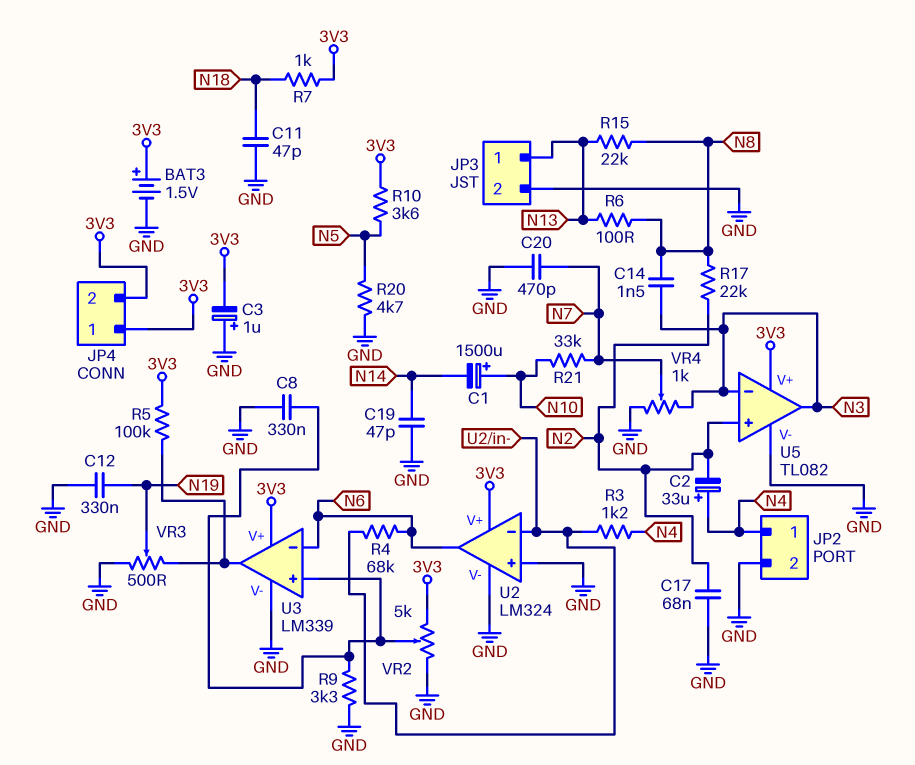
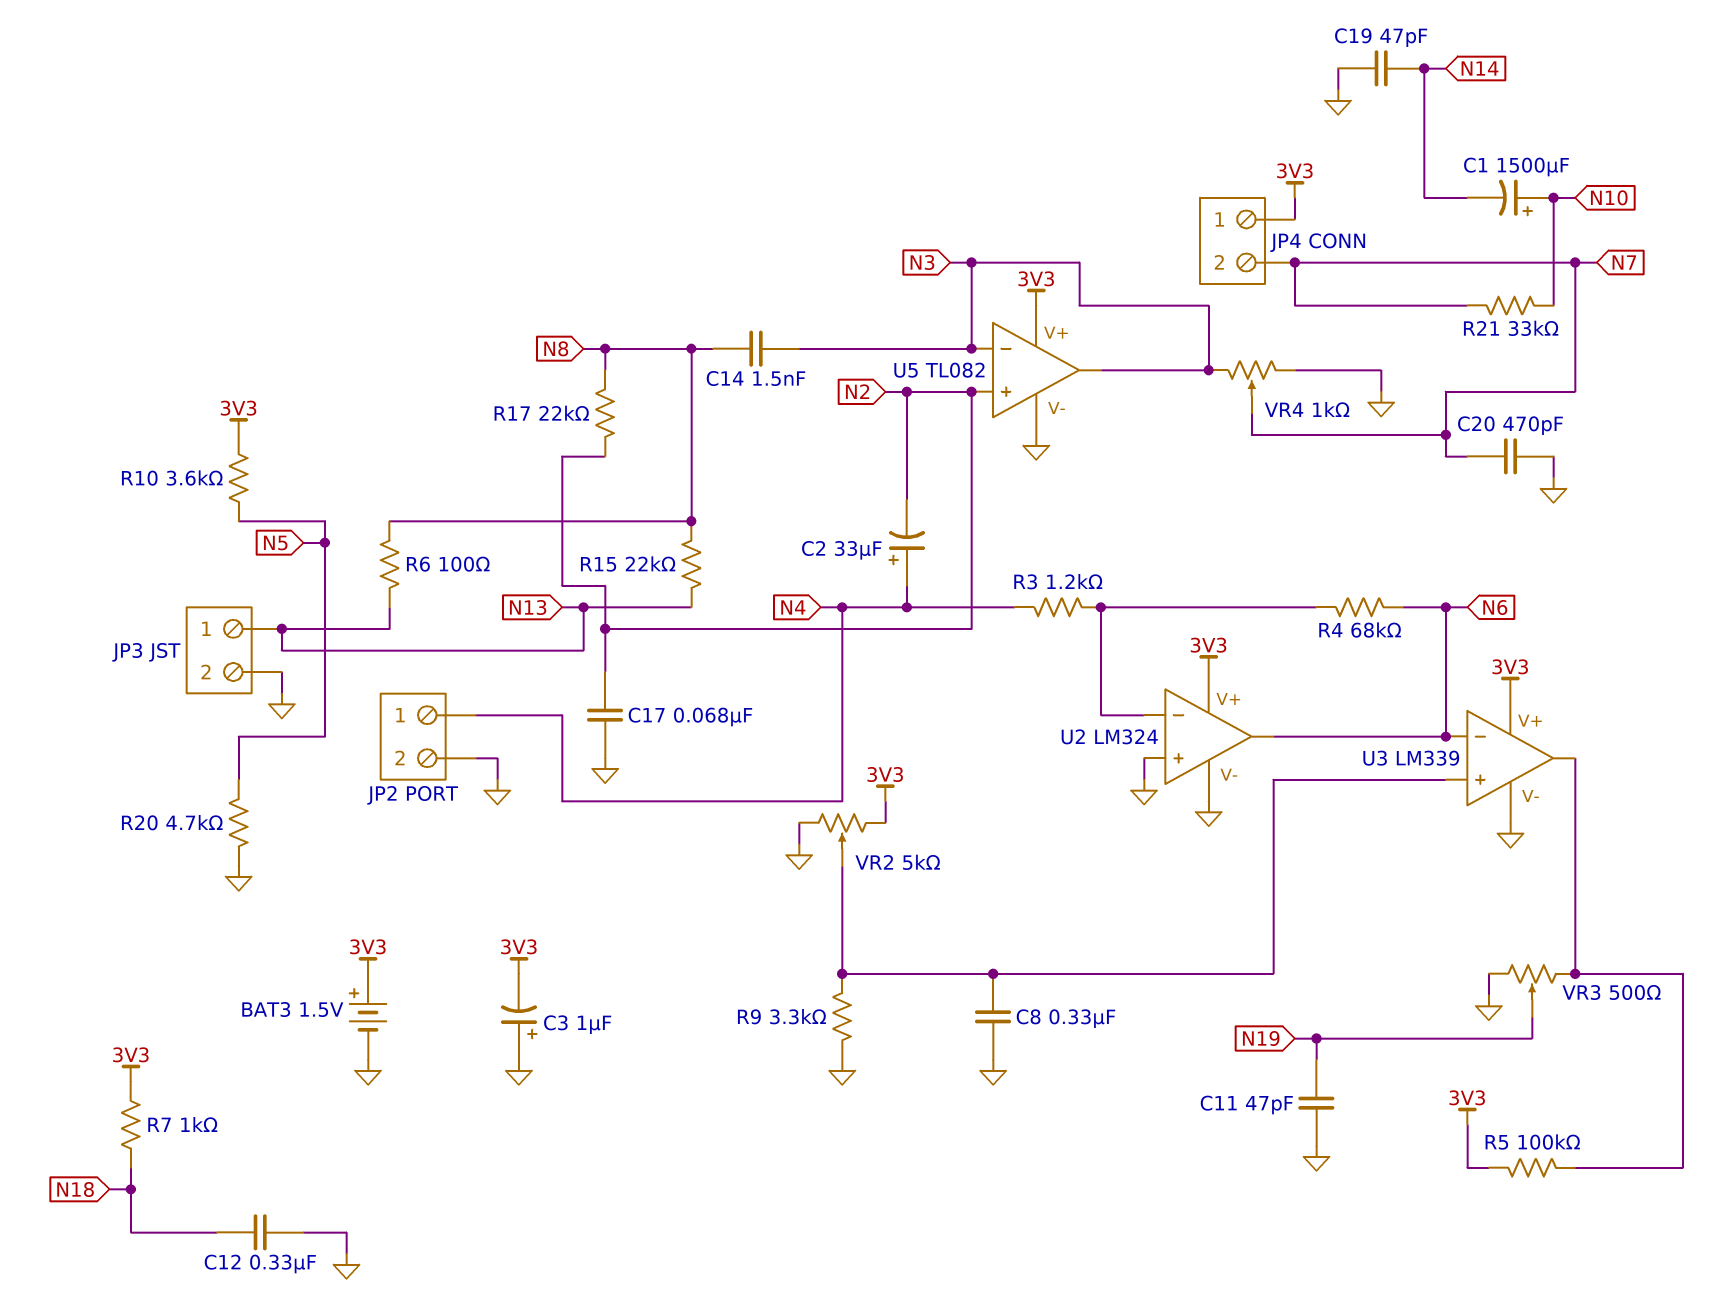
C11: 47pF (GND, N18) -> 47pF (GND, N19)
C12: 330nF (GND, N19) -> 330nF (GND, N18)
JP4 pin 2: 3V3 -> N7

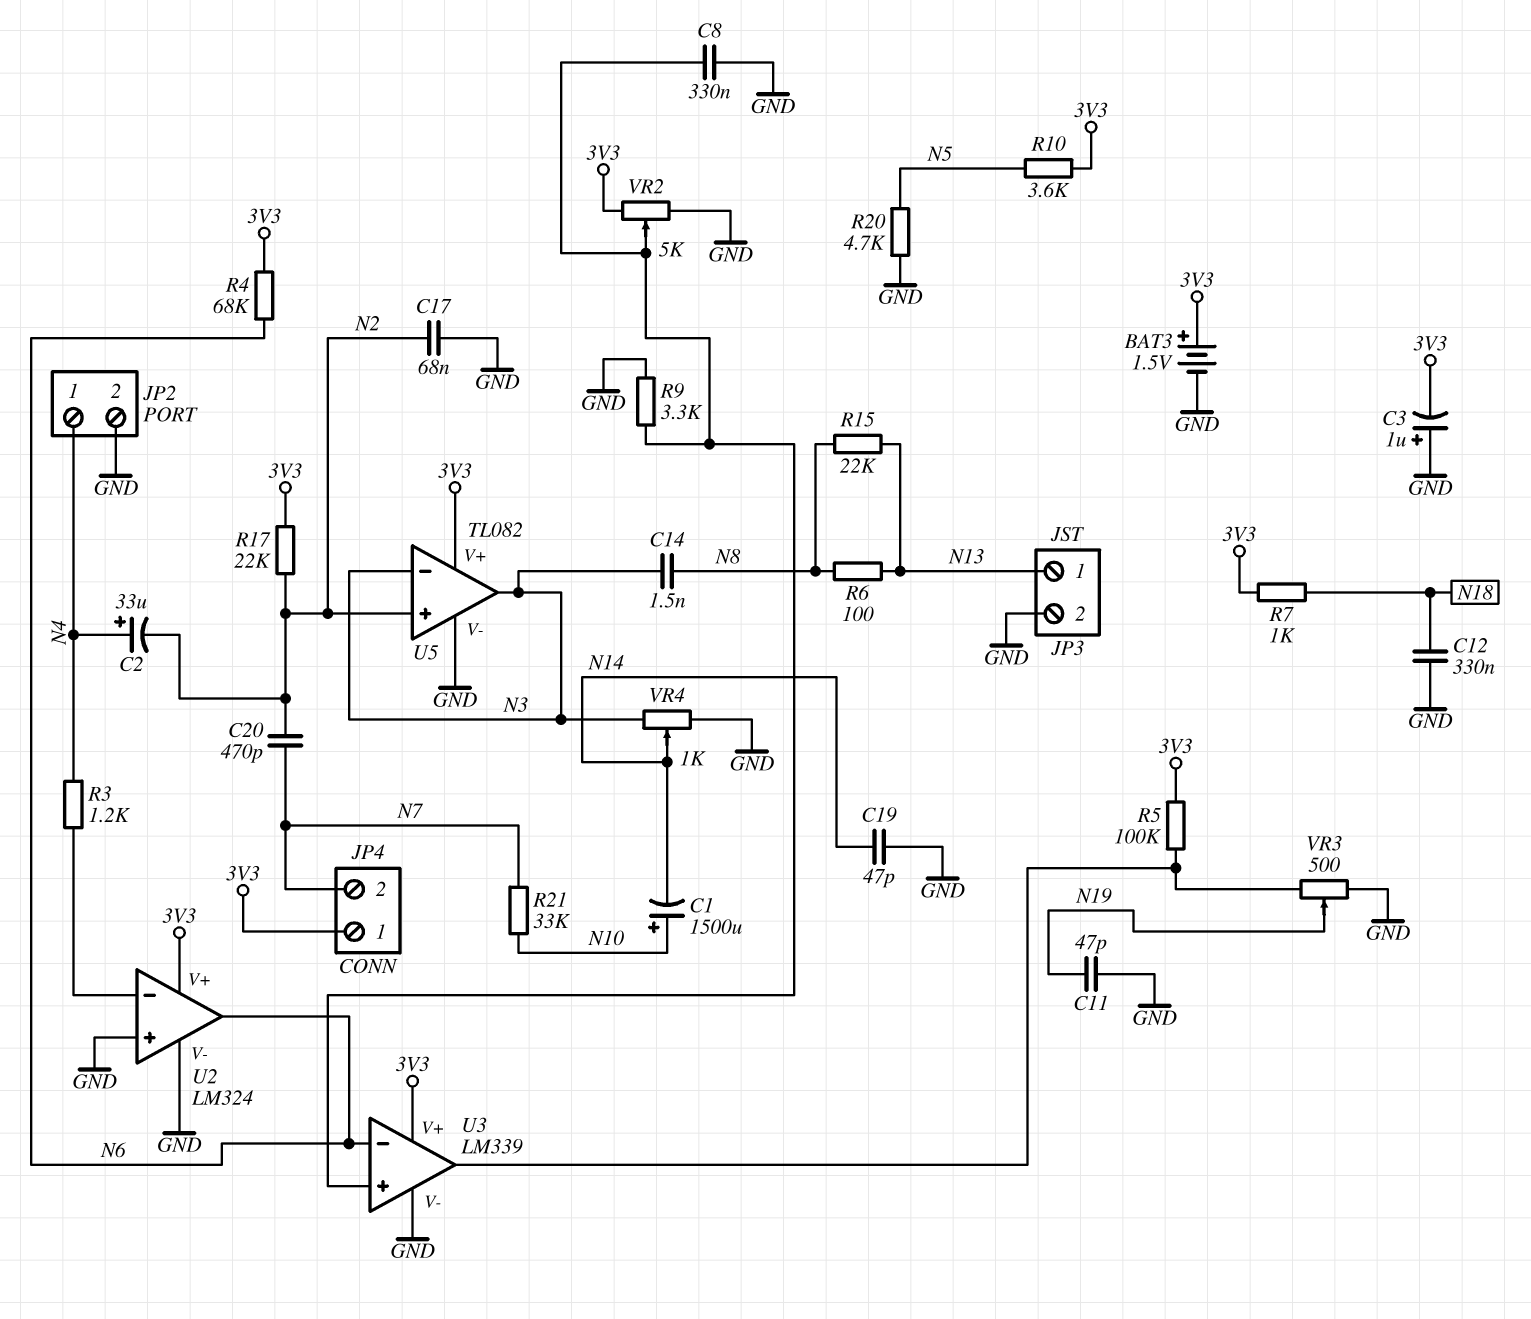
C20: 470pF (GND, N7) -> 470pF (N2, N7)
R4: 68k (N6, U2/in-) -> 68k (3V3, N6)
R17: 22k (N2, N8) -> 22k (3V3, N2)
VR4: 1k (GND, N3, wiper N7) -> 1k (GND, N3, wiper N14)

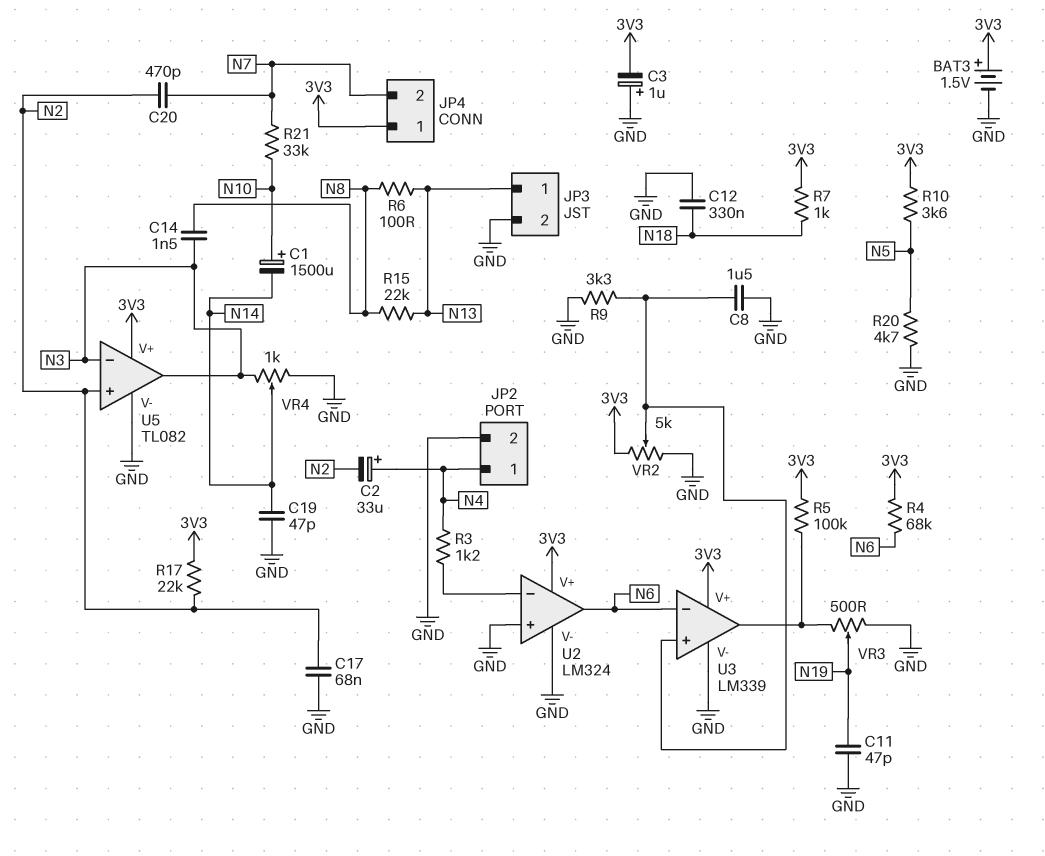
C8: 330nF (GND, U3/in+) -> 1.5uF (GND, U3/in+)

